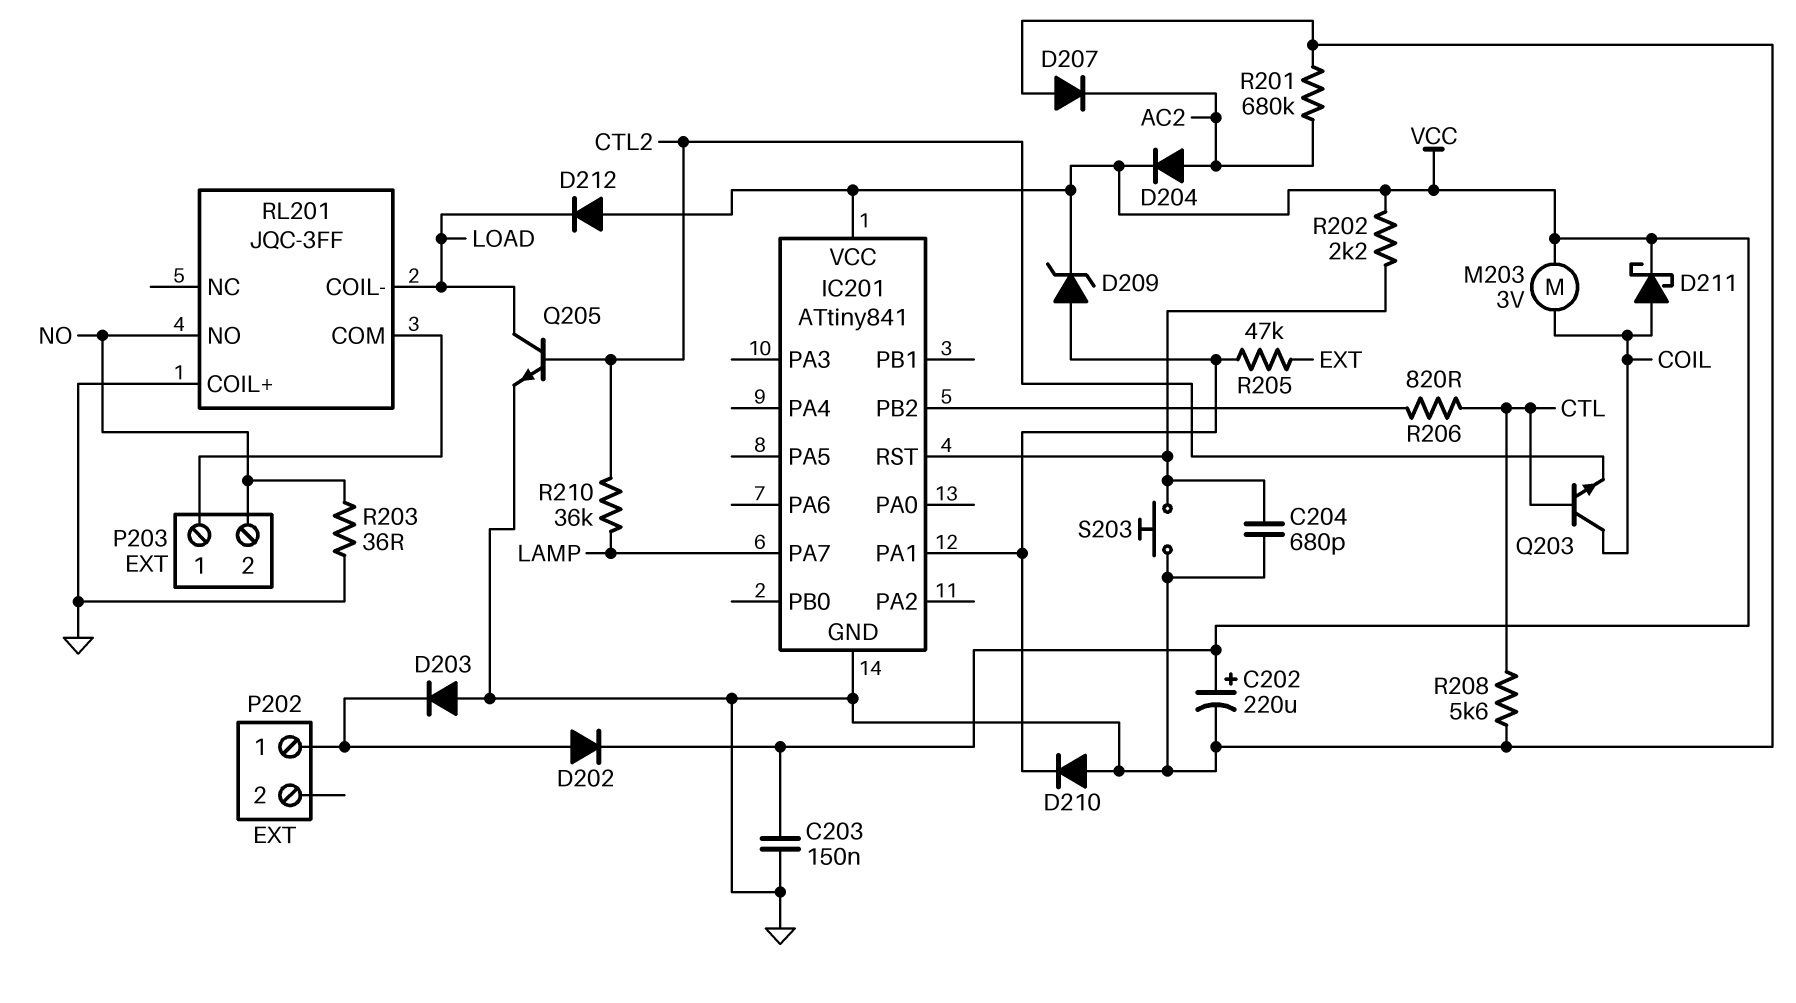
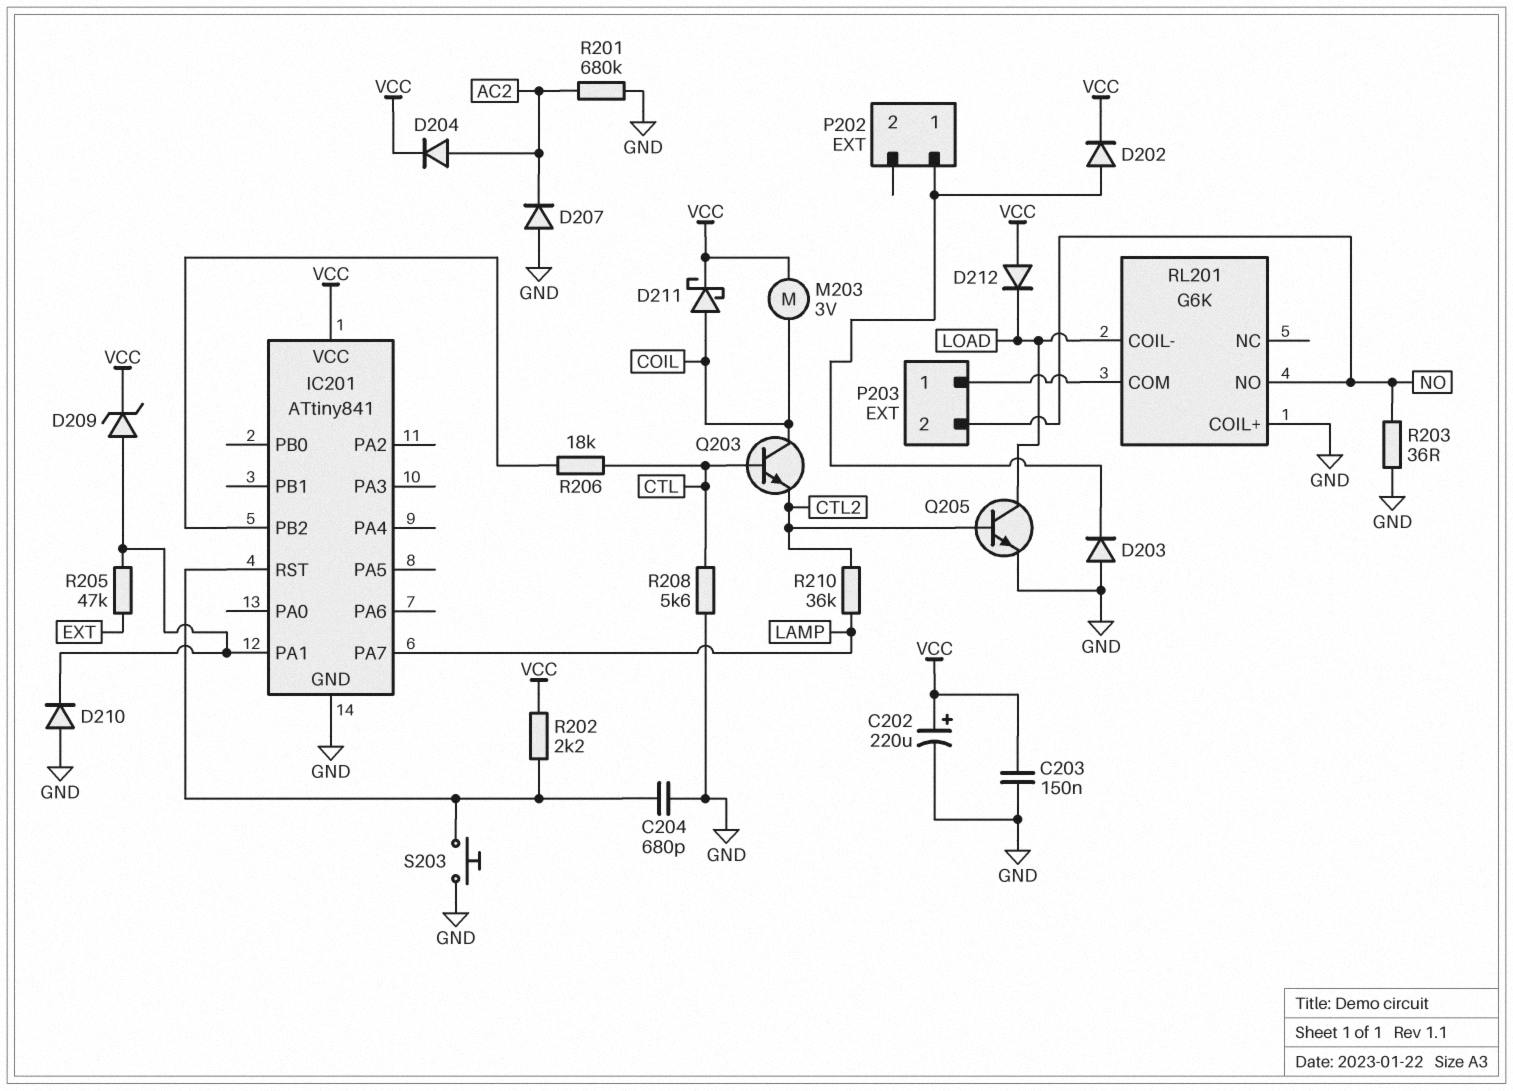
R206: 820 (CTL, IC201/PB2) -> 18k (CTL, IC201/PB2)
RL201: JQC-3FF -> G6K

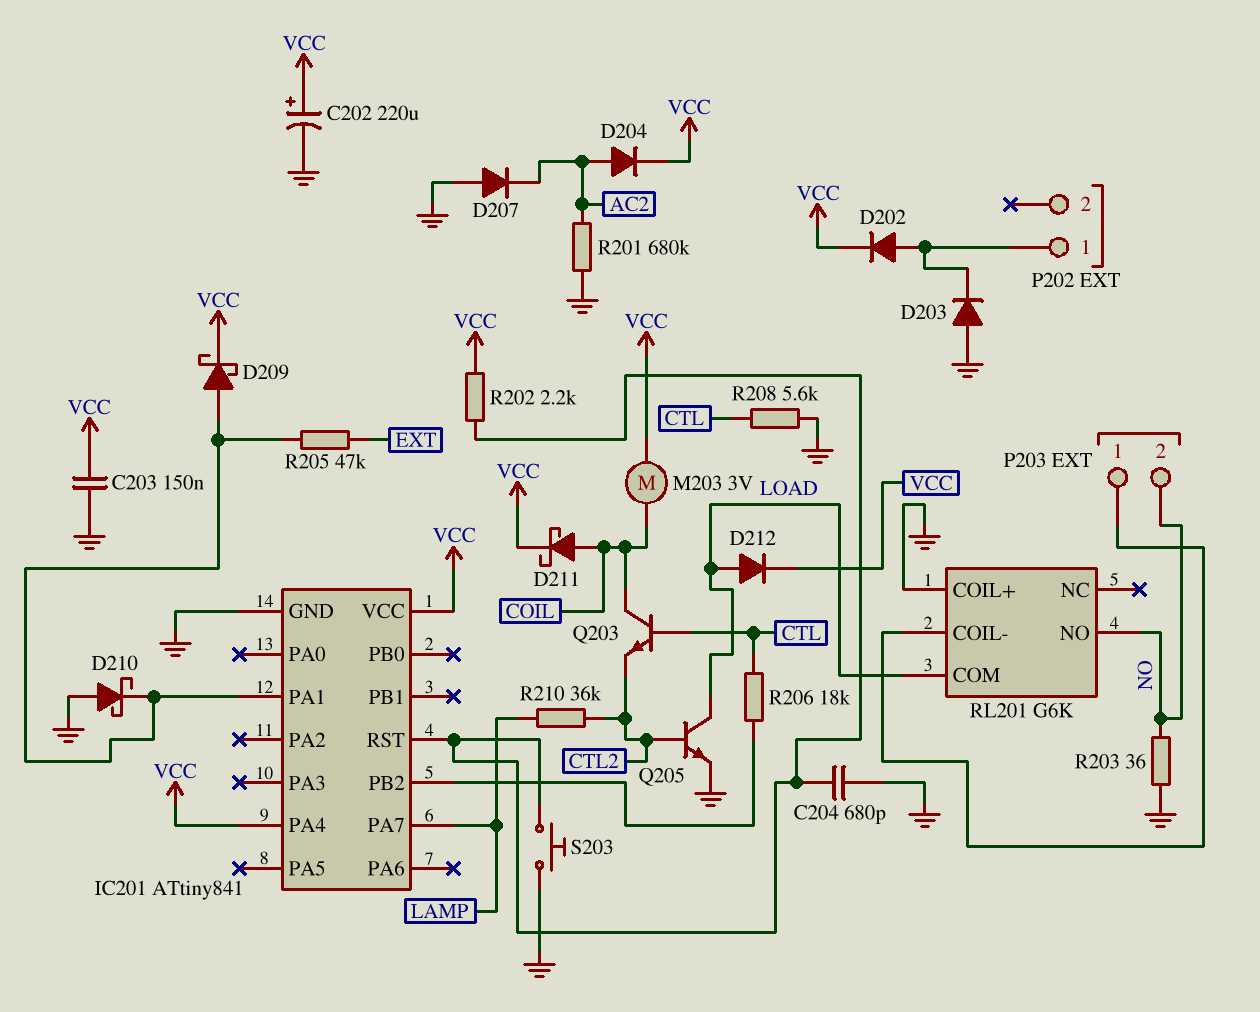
D209: zener (A IC201/PA1, K VCC) -> schottky (A IC201/PA1, K VCC)
D210: diode (A GND, K IC201/PA1) -> schottky (A GND, K IC201/PA1)
D212: diode (A VCC, K LOAD) -> diode (A LOAD, K VCC)
IC201 pin PA4: none -> VCC
RL201 pin COIL-: LOAD -> P203/1
RL201 pin COM: P203/1 -> LOAD

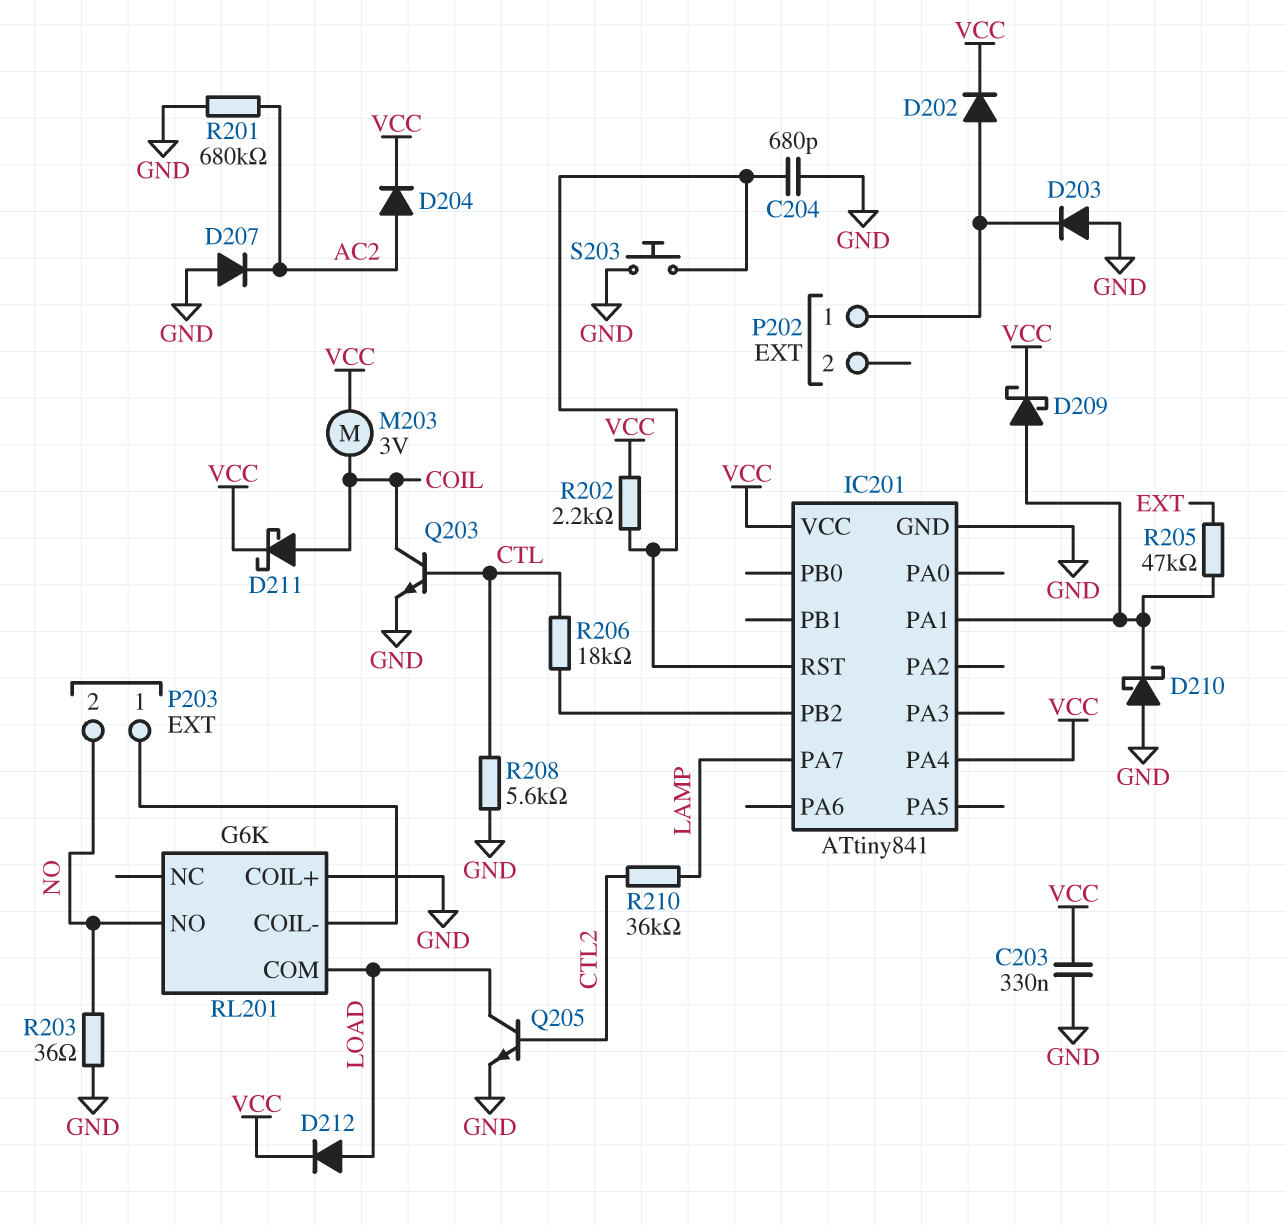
C202: 220uF (plus VCC, minus GND) -> none
C203: 150nF (GND, VCC) -> 330nF (GND, VCC)
Q203: NPN (B CTL, C COIL, E CTL2) -> NPN (B CTL, C COIL, E GND)

